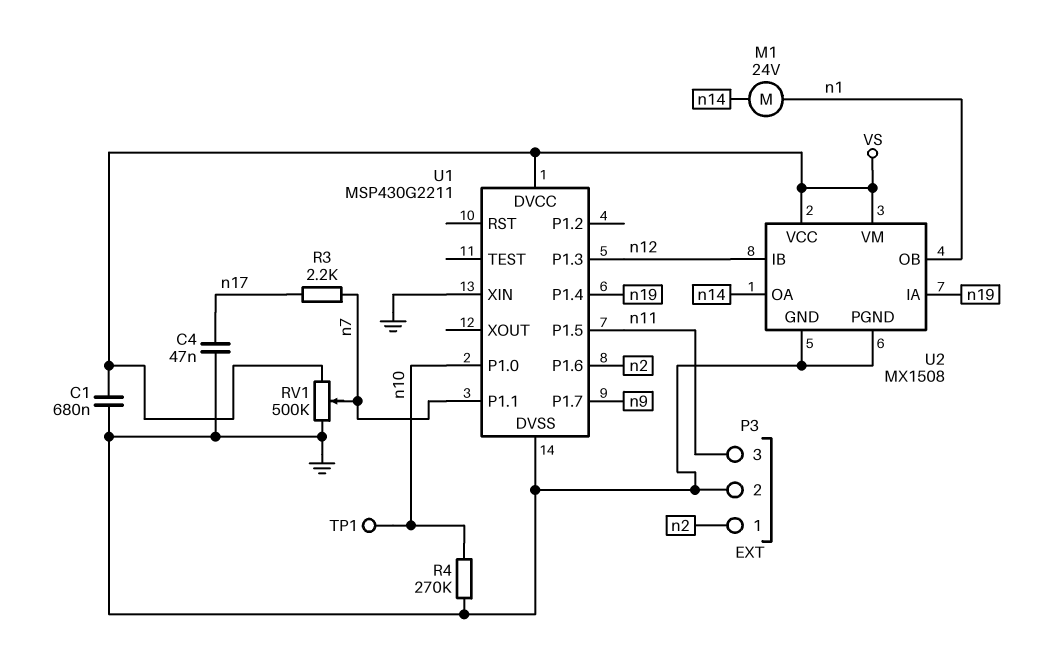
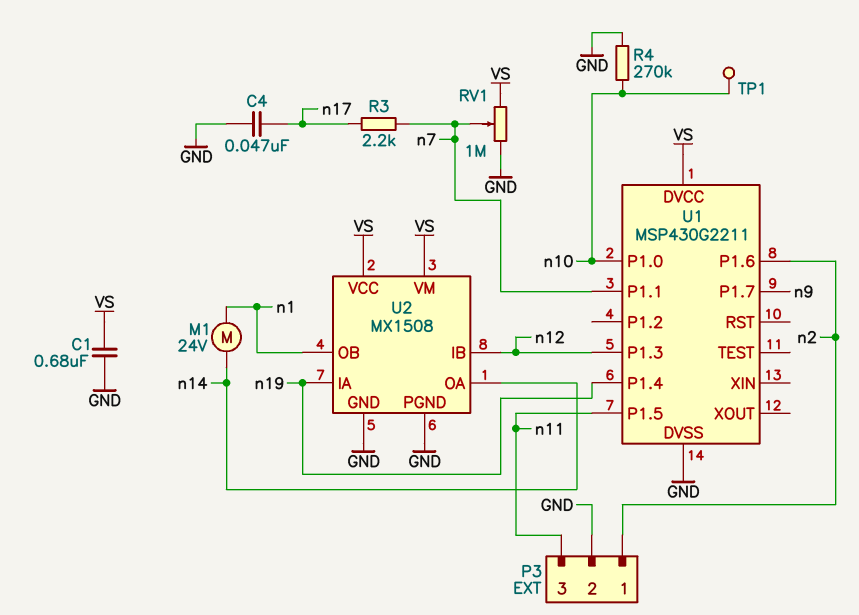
RV1: 500k (GND, VS, wiper n7) -> 1M (GND, VS, wiper n7)
U1 pin XIN: GND -> none

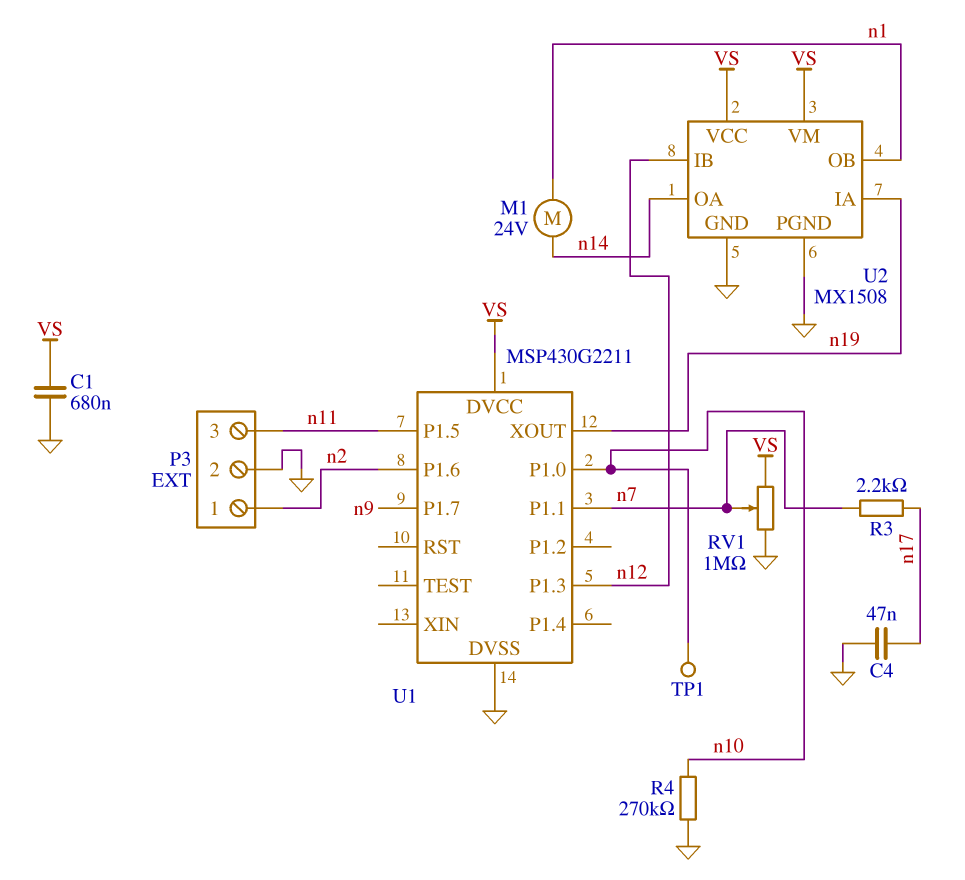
U1 pin P1.4: n19 -> none
U1 pin XOUT: none -> n19

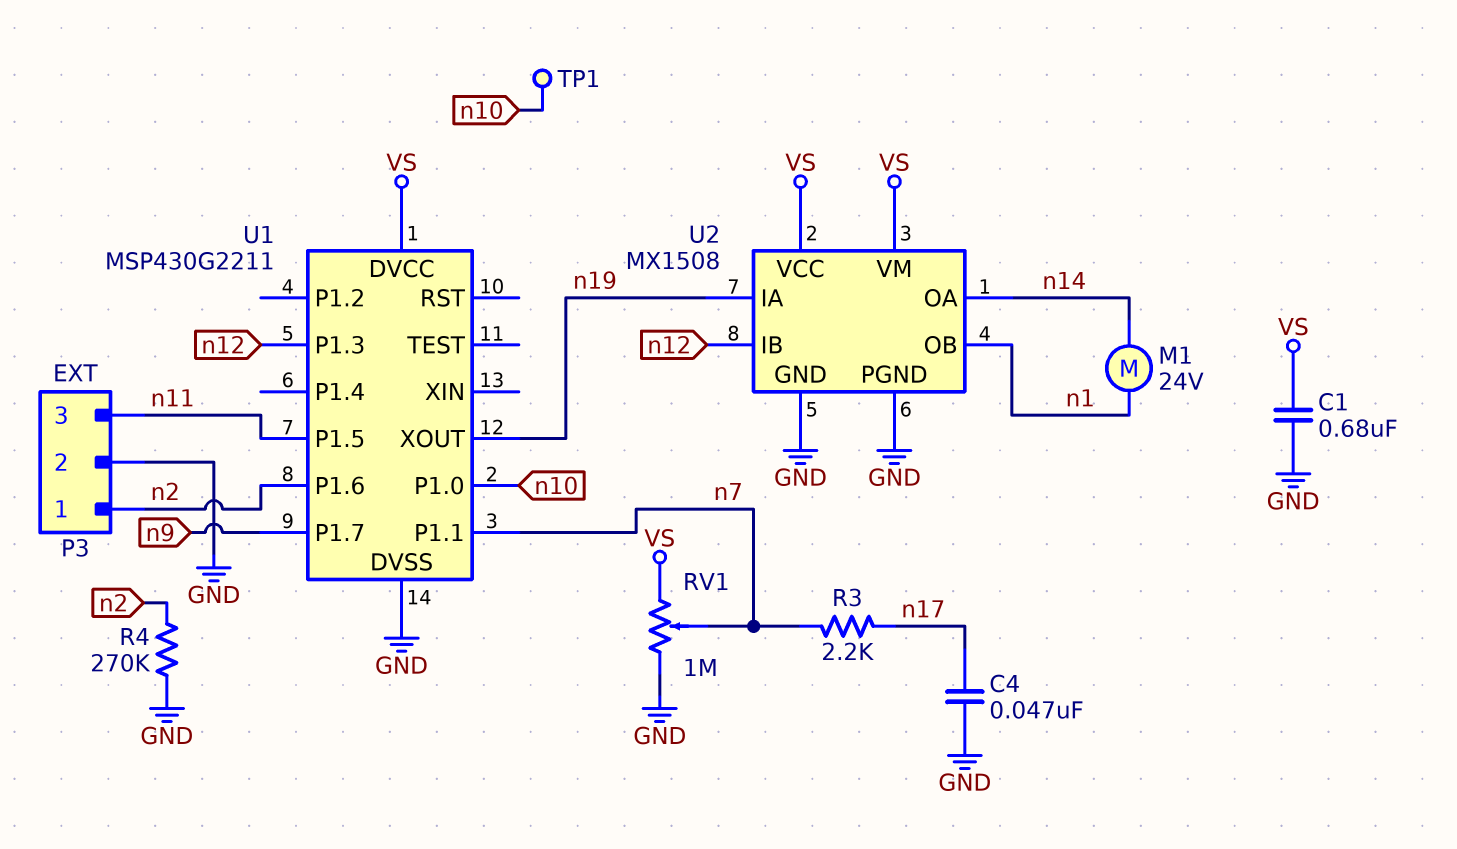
R4: 270k (GND, n10) -> 270k (GND, n2)

